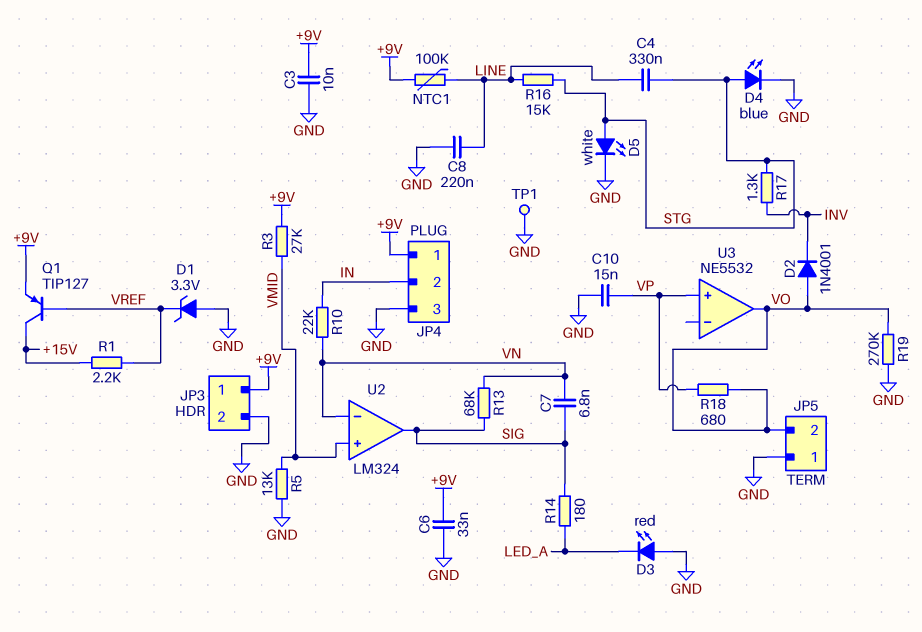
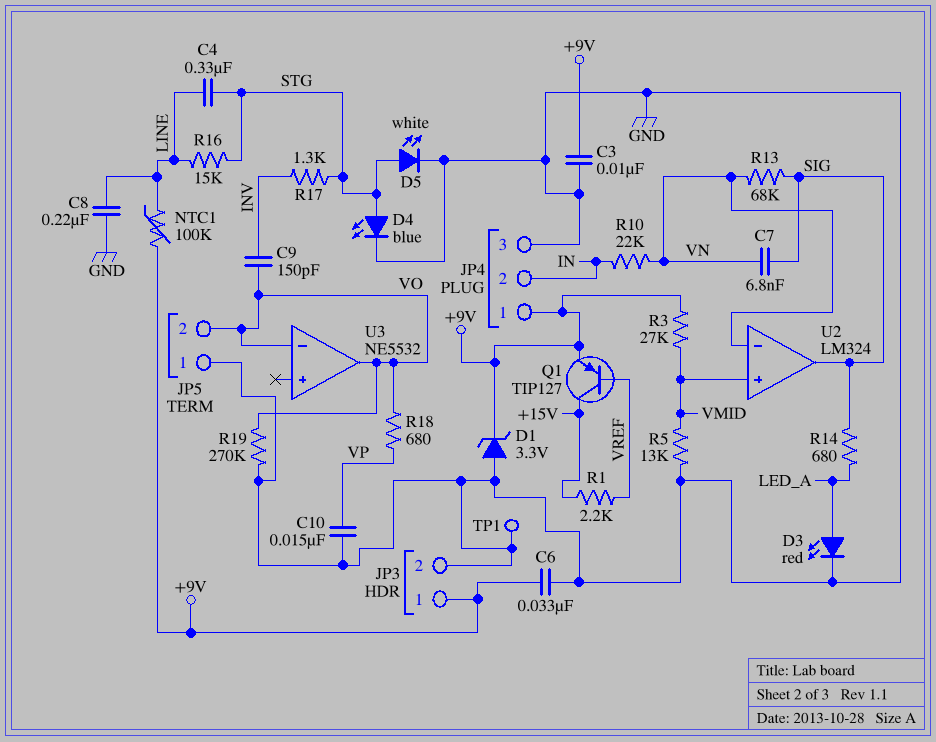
C9: none -> 150pF (INV, VO)
D1: zener 3.3V (A GND, K VREF) -> zener 3.3V (A GND, K +9V)
D2: diode 1N4001 (A VO, K INV) -> none
D3: LED red (A GND, K LED_A) -> LED red (A LED_A, K GND)
R14: 180 (LED_A, SIG) -> 680 (LED_A, SIG)
U3 pin in+: VP -> none
U3 pin in-: none -> VO

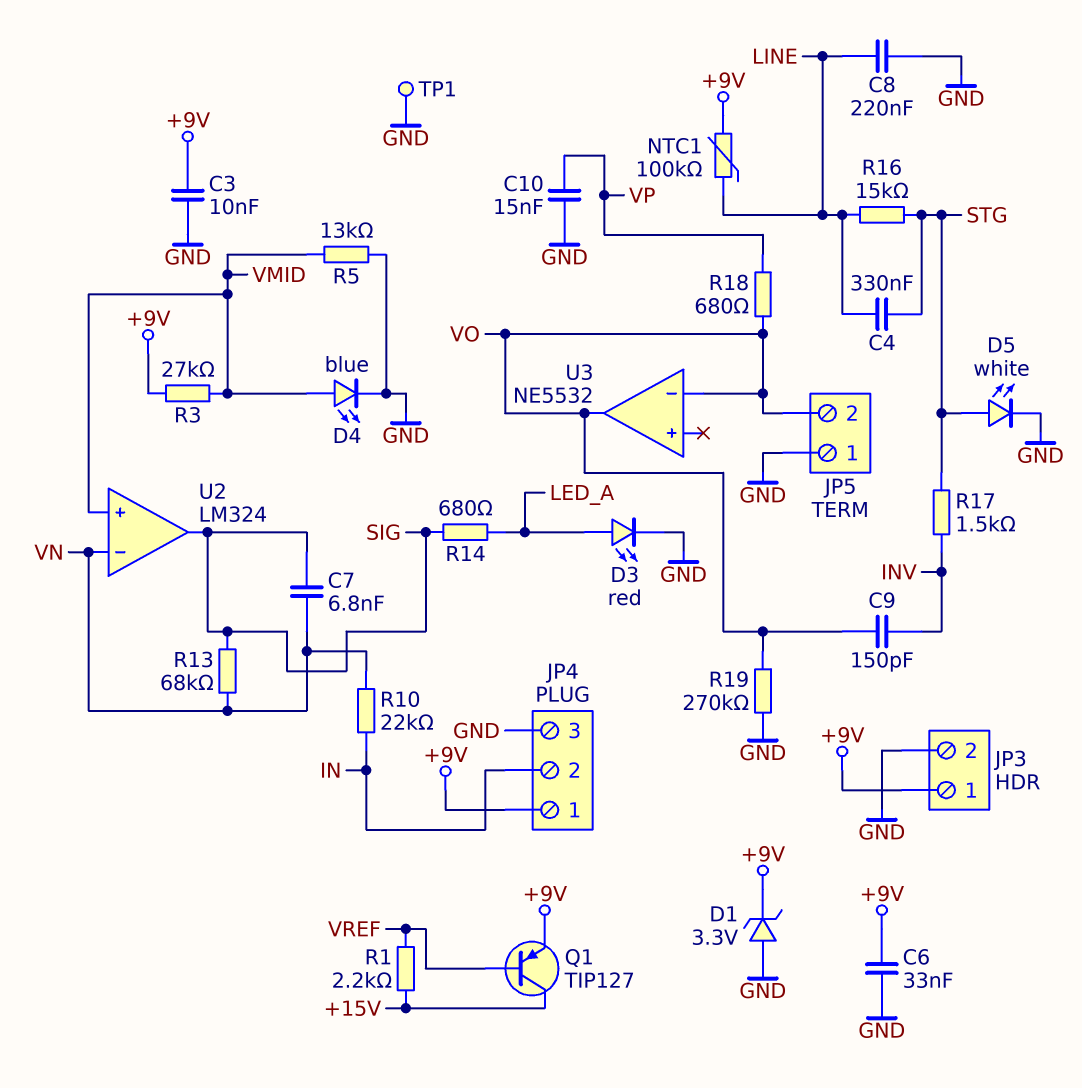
D4: LED blue (A STG, K GND) -> LED blue (A VMID, K GND)
R17: 1.3k (INV, STG) -> 1.5k (INV, STG)

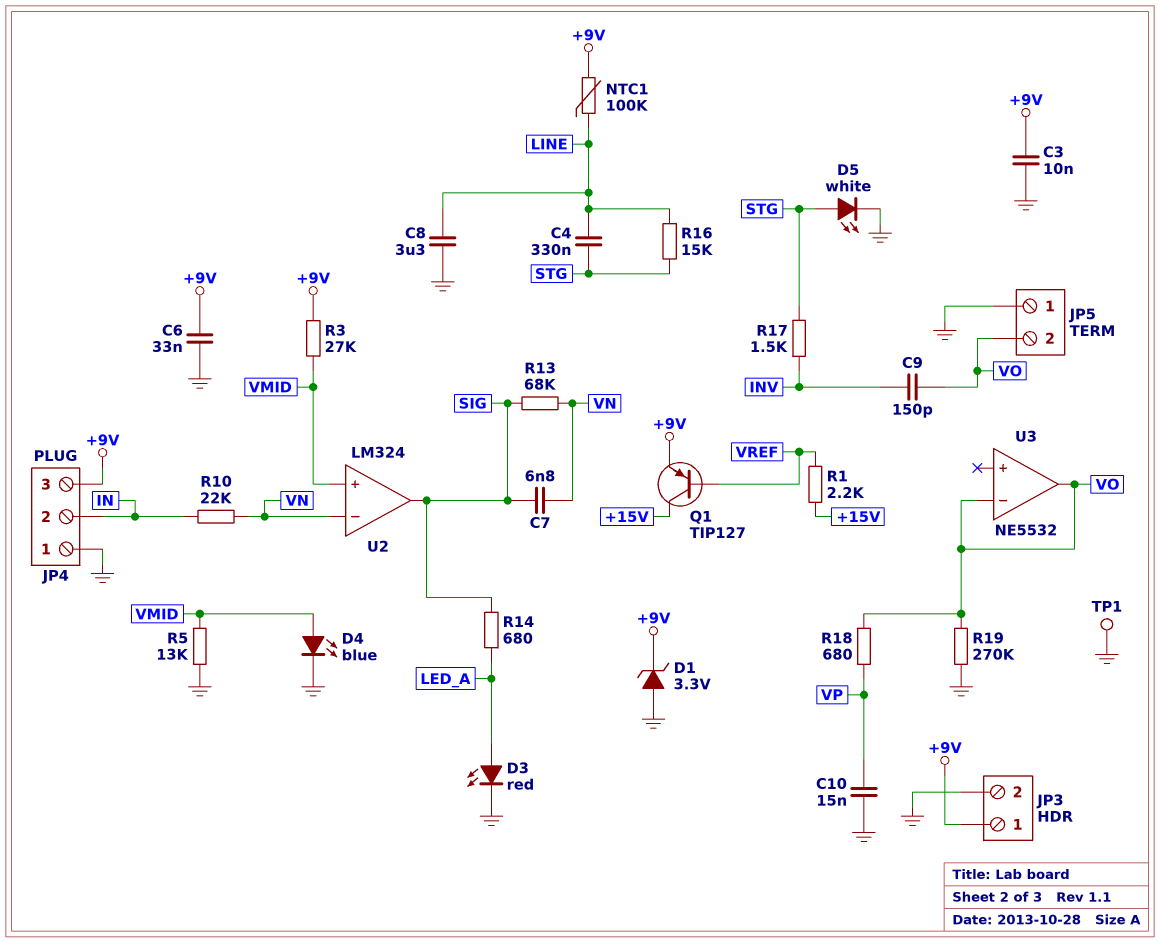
C8: 220nF (GND, LINE) -> 3.3uF (GND, LINE)
JP4 pin 1: +9V -> GND
JP4 pin 3: GND -> +9V

